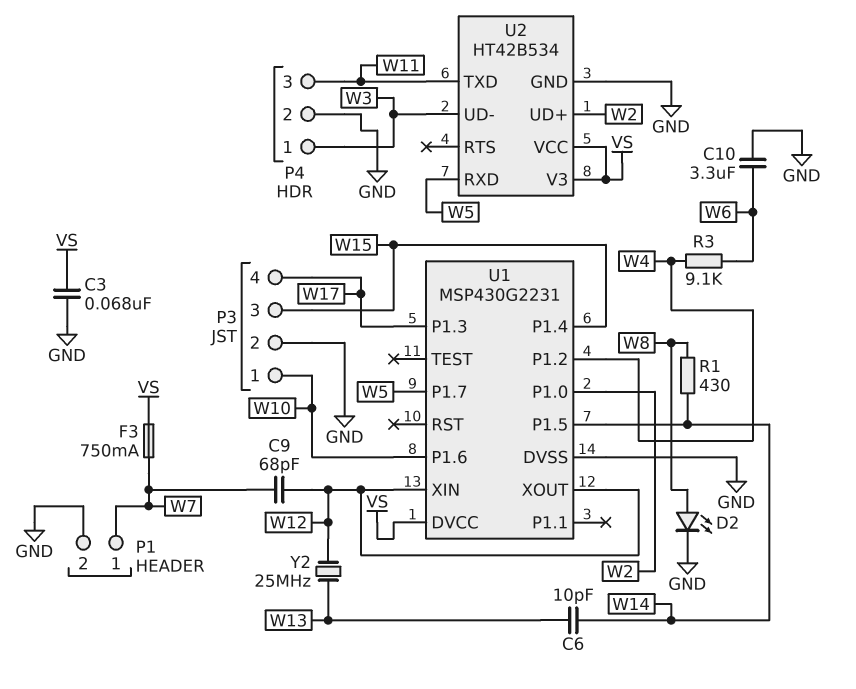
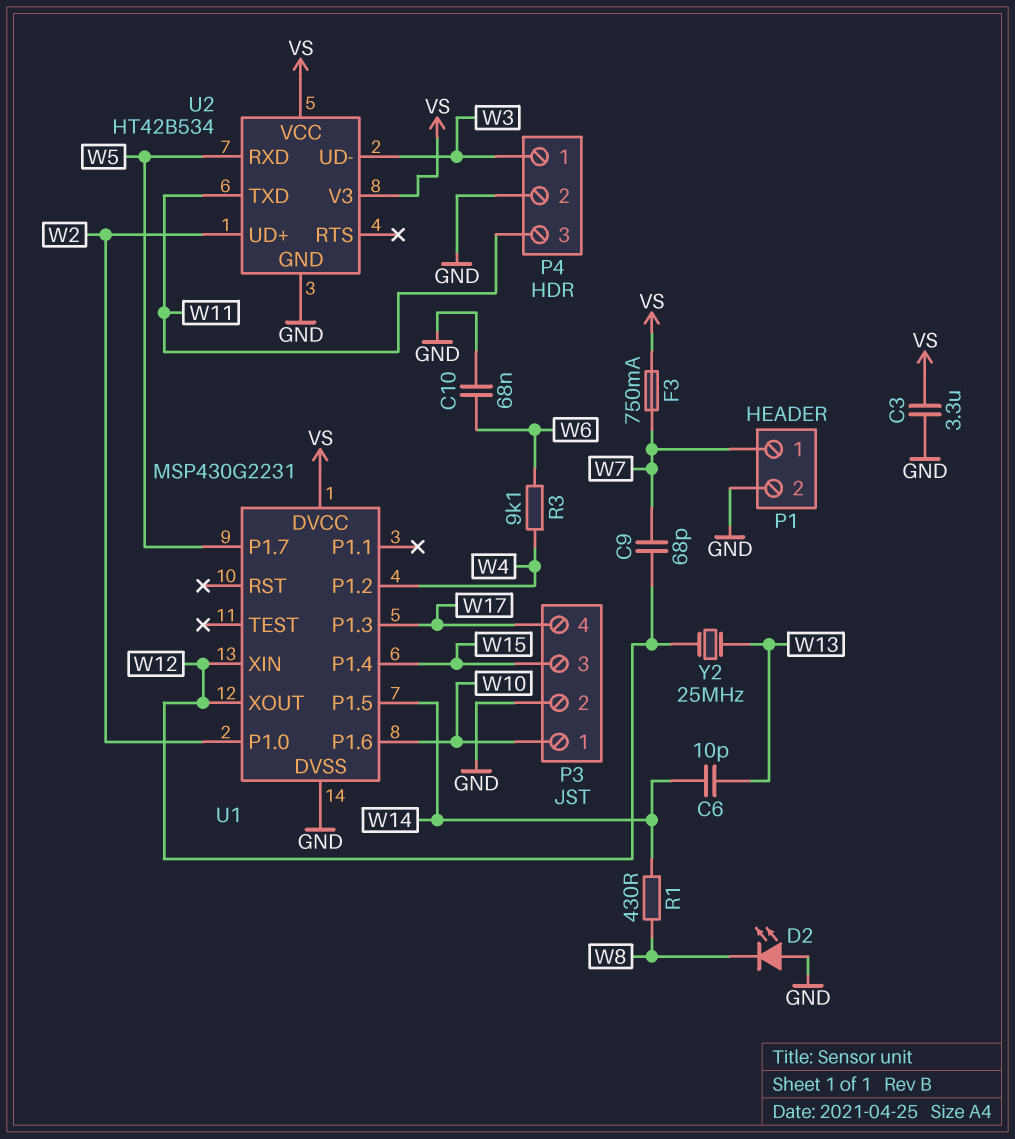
C3: 68nF (GND, VS) -> 3.3uF (GND, VS)
C10: 3.3uF (GND, W6) -> 68nF (GND, W6)
D2: LED (A W8, K GND) -> LED (A GND, K W8)

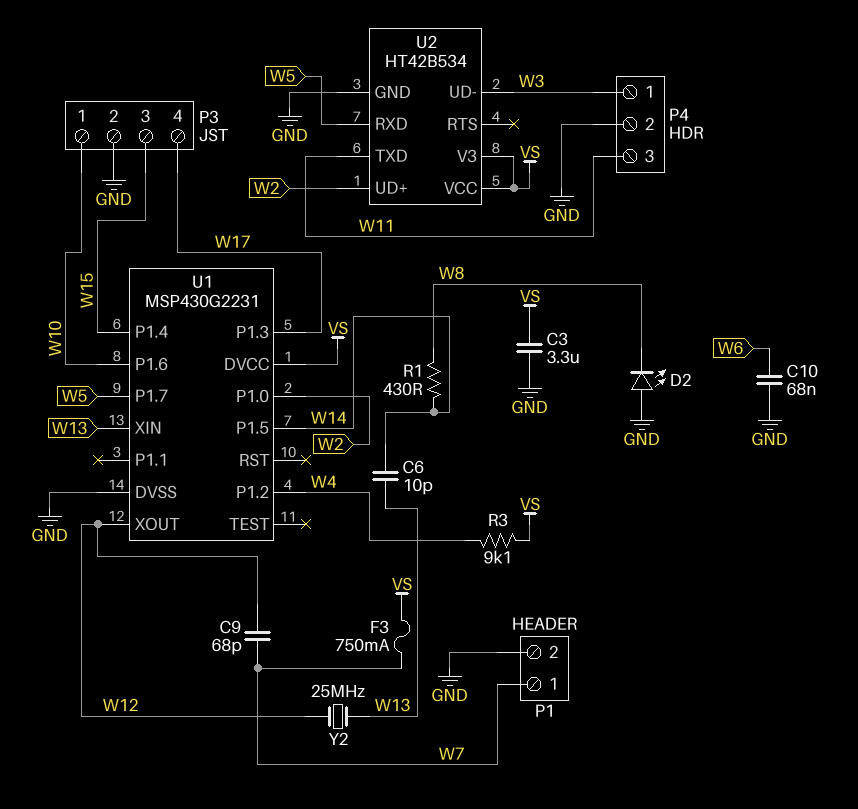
R3: 9.1k (W4, W6) -> 9.1k (VS, W4)
U1 pin XIN: W12 -> W13

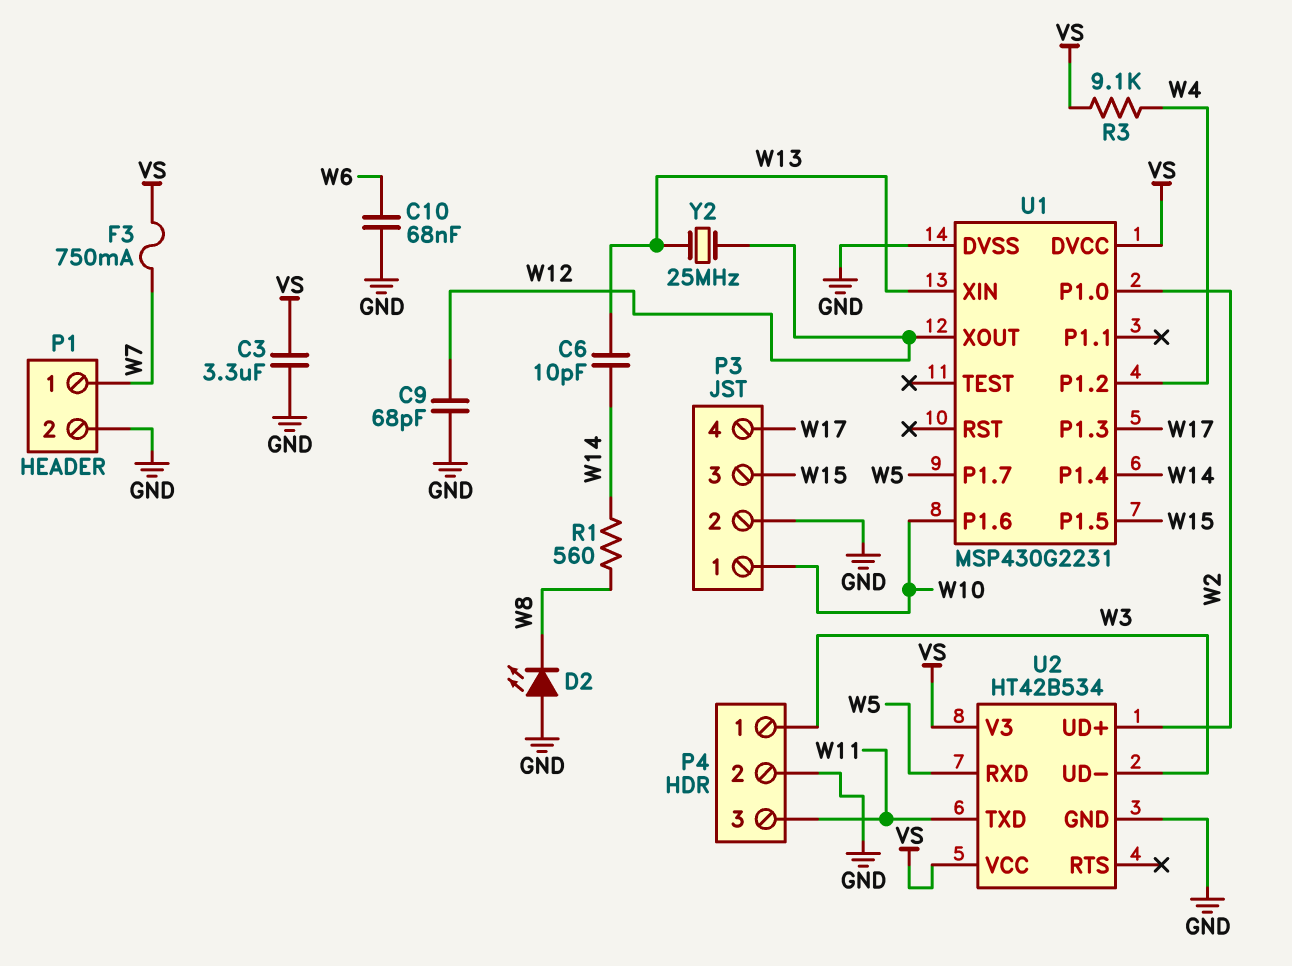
C9: 68pF (W7, W12) -> 68pF (GND, W12)
R1: 430 (W8, W14) -> 560 (W8, W14)
U1 pin P1.4: W15 -> W14
U1 pin P1.5: W14 -> W15

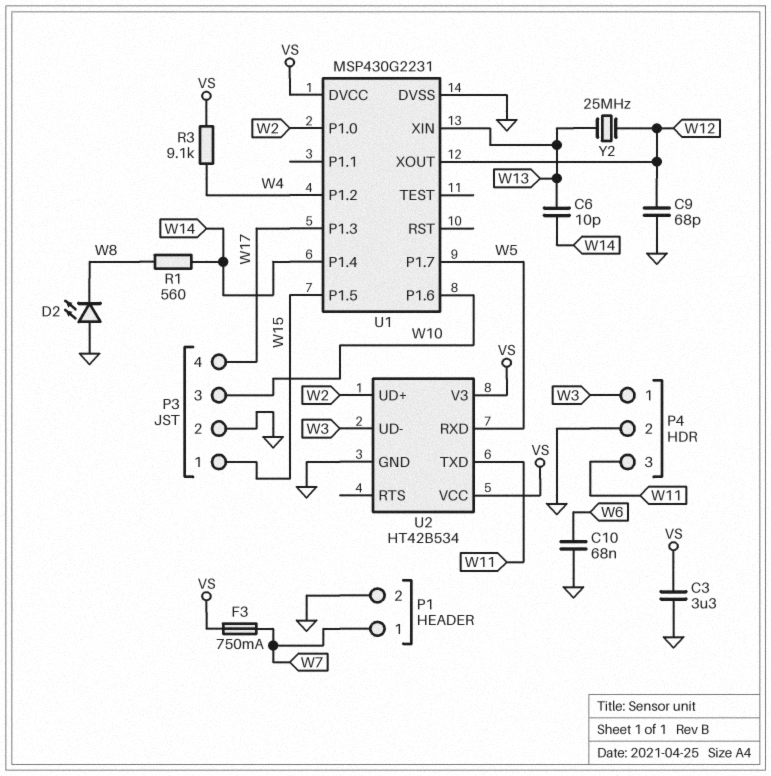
P3 pin 1: W10 -> W15
P3 pin 3: W15 -> W10

